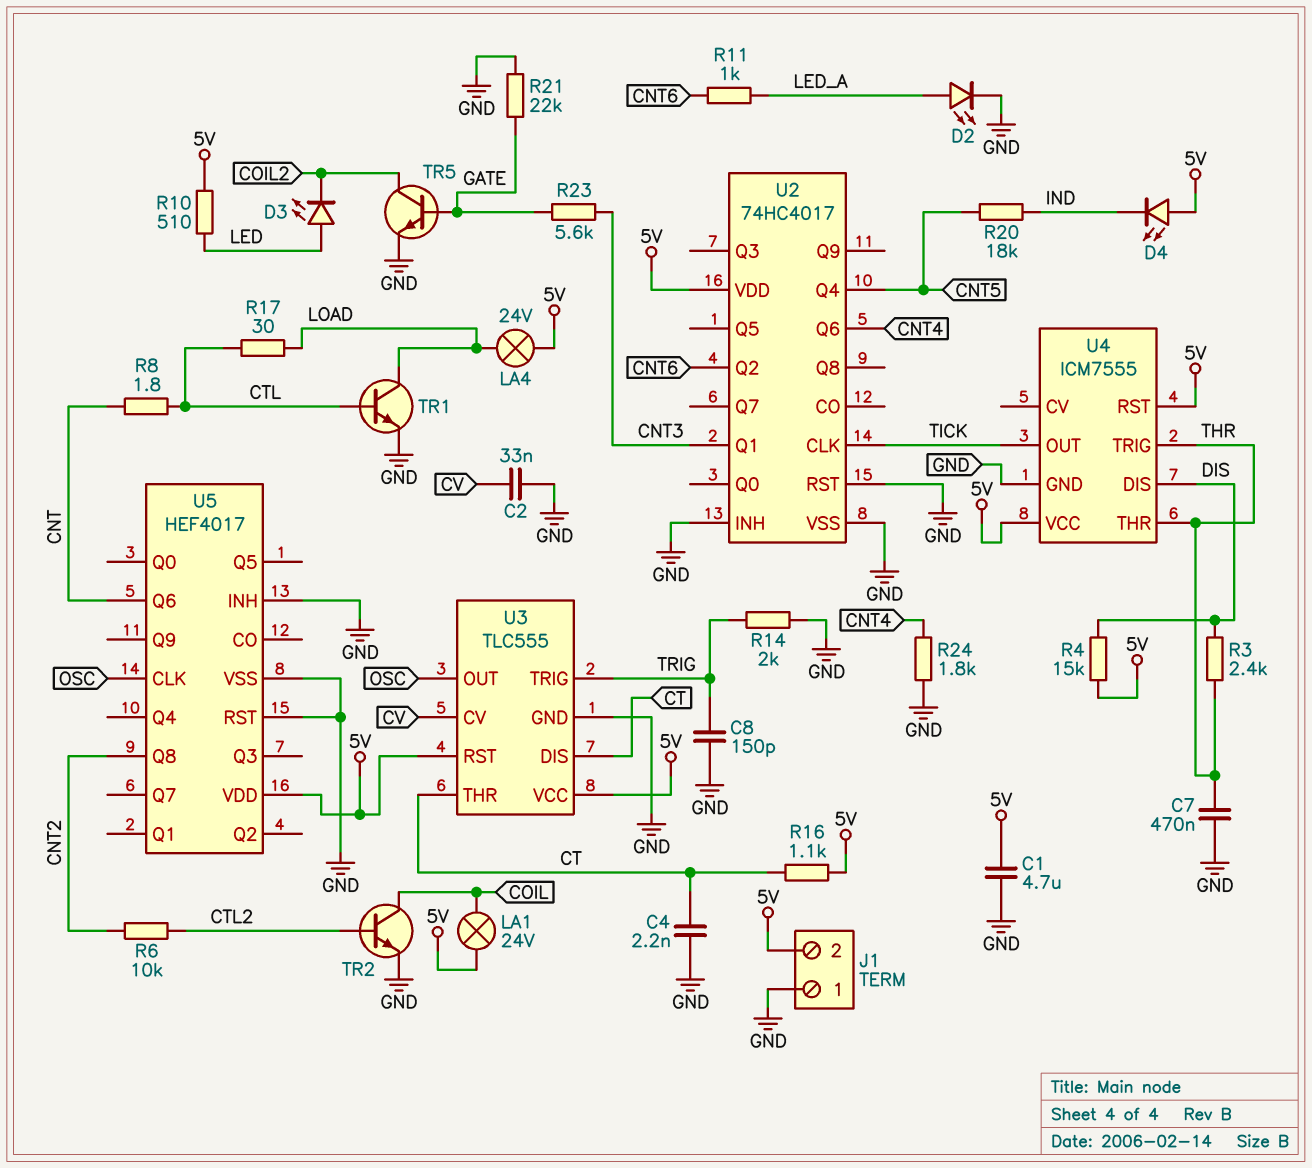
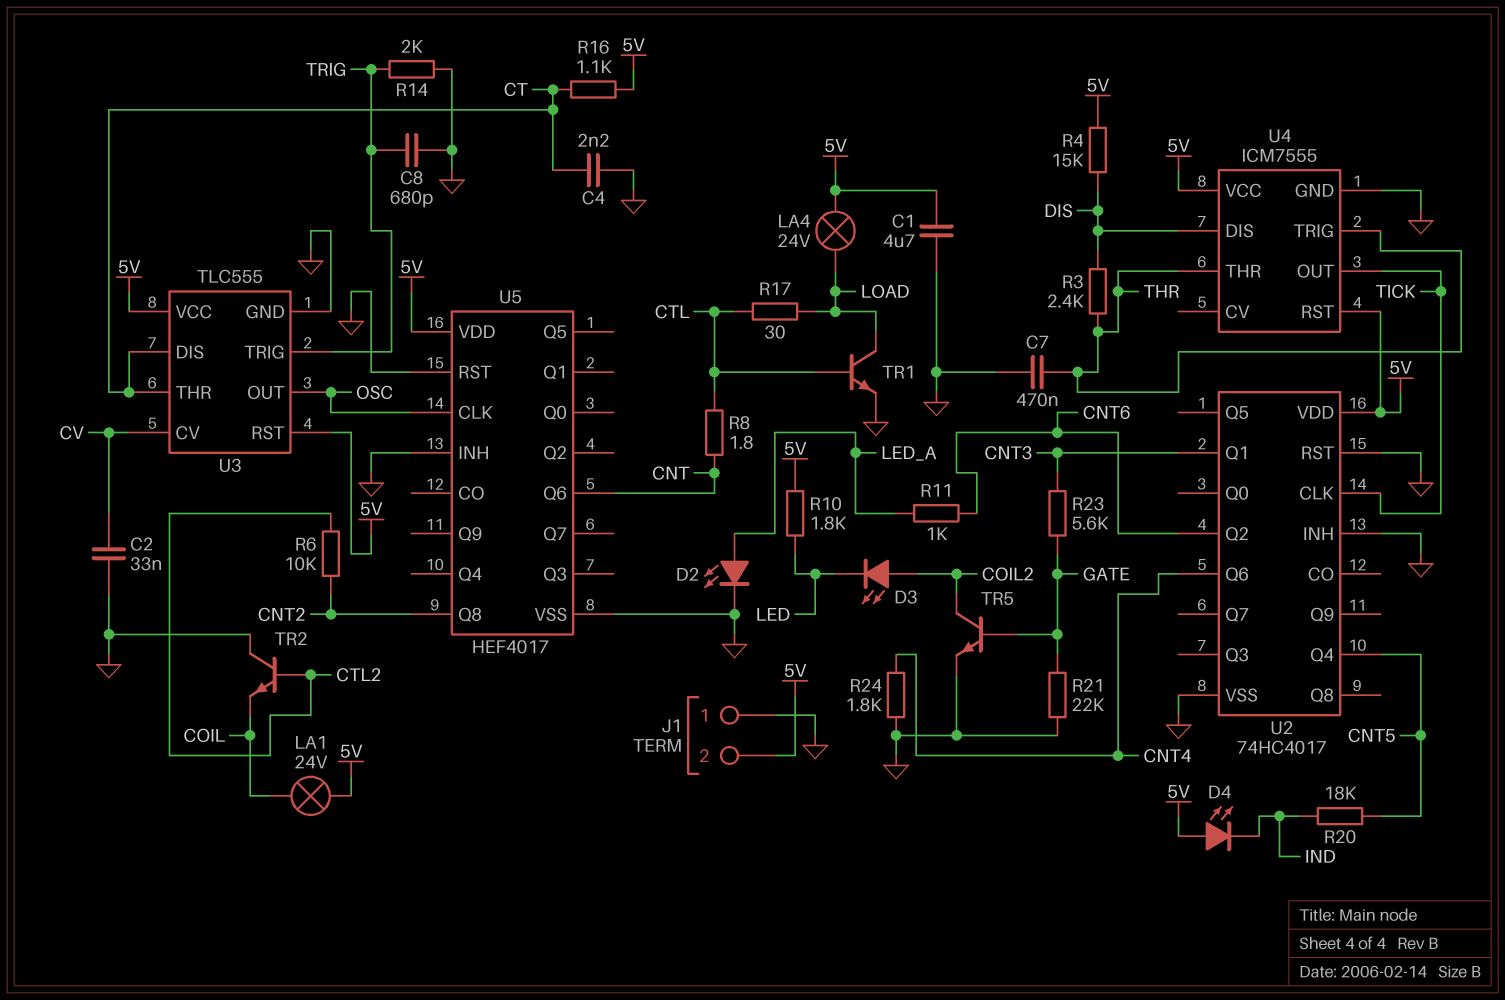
C8: 150pF (GND, TRIG) -> 680pF (GND, TRIG)
D3: LED (A LED, K COIL2) -> LED (A COIL2, K LED)
R10: 510 (5V, LED) -> 1.8k (5V, LED)
TR2: NPN (B CTL2, C COIL, E GND) -> NPN (B CTL2, C GND, E COIL)

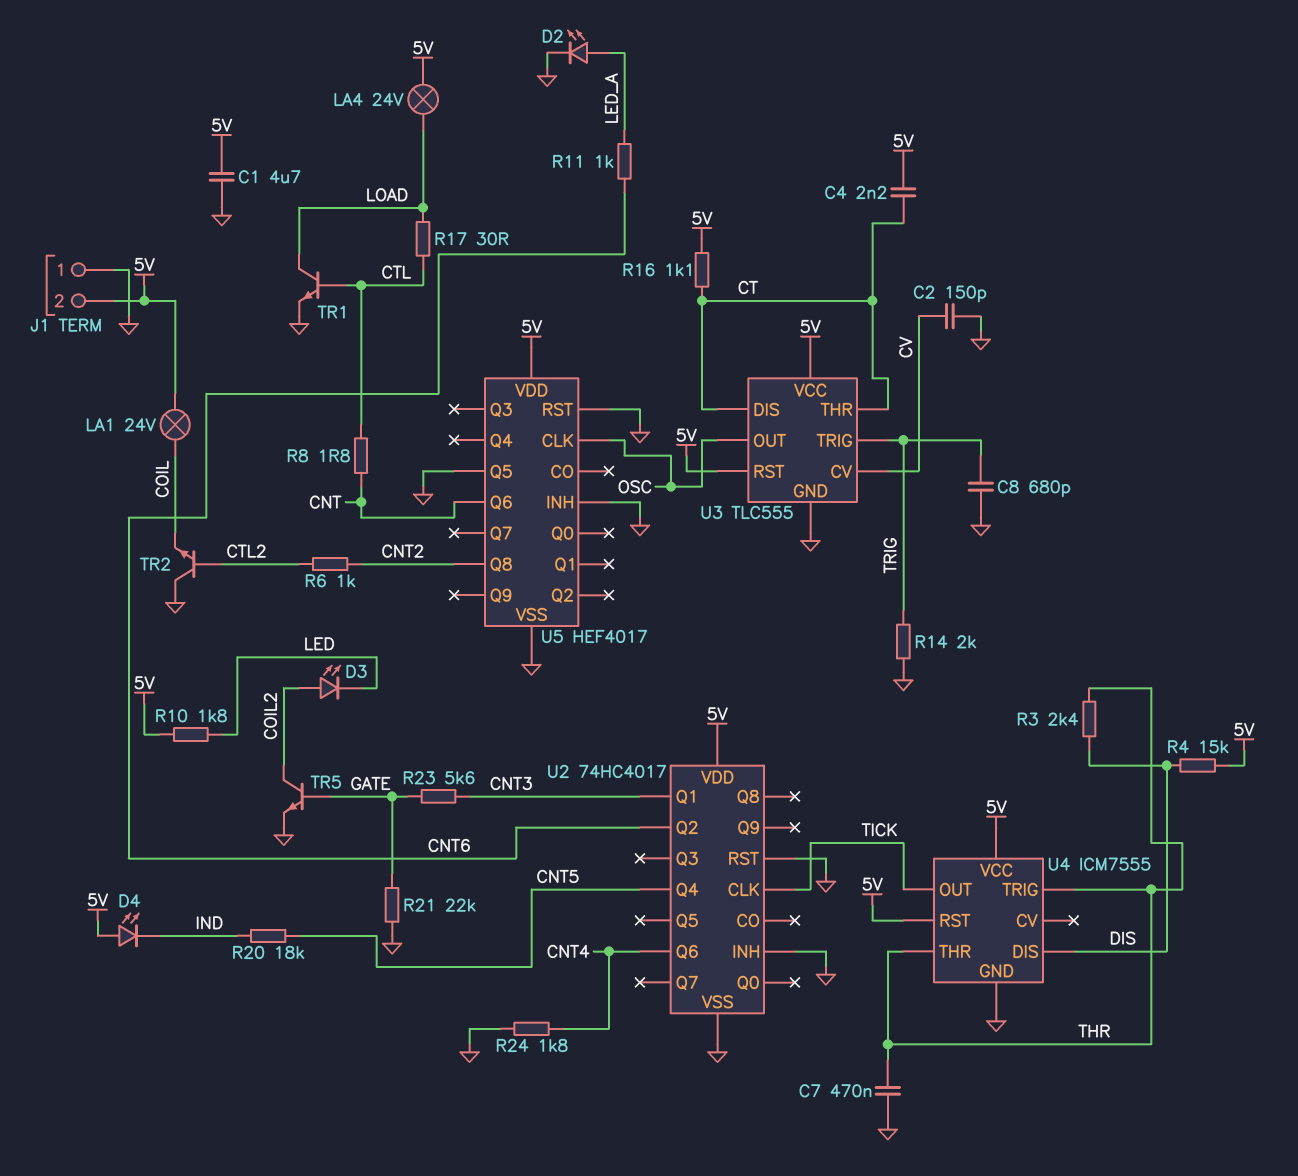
C2: 33nF (CV, GND) -> 150pF (CV, GND)
C4: 2.2nF (CT, GND) -> 2.2nF (5V, CT)
R6: 10k (CNT2, CTL2) -> 1k (CNT2, CTL2)
U5 pin Q5: none -> GND

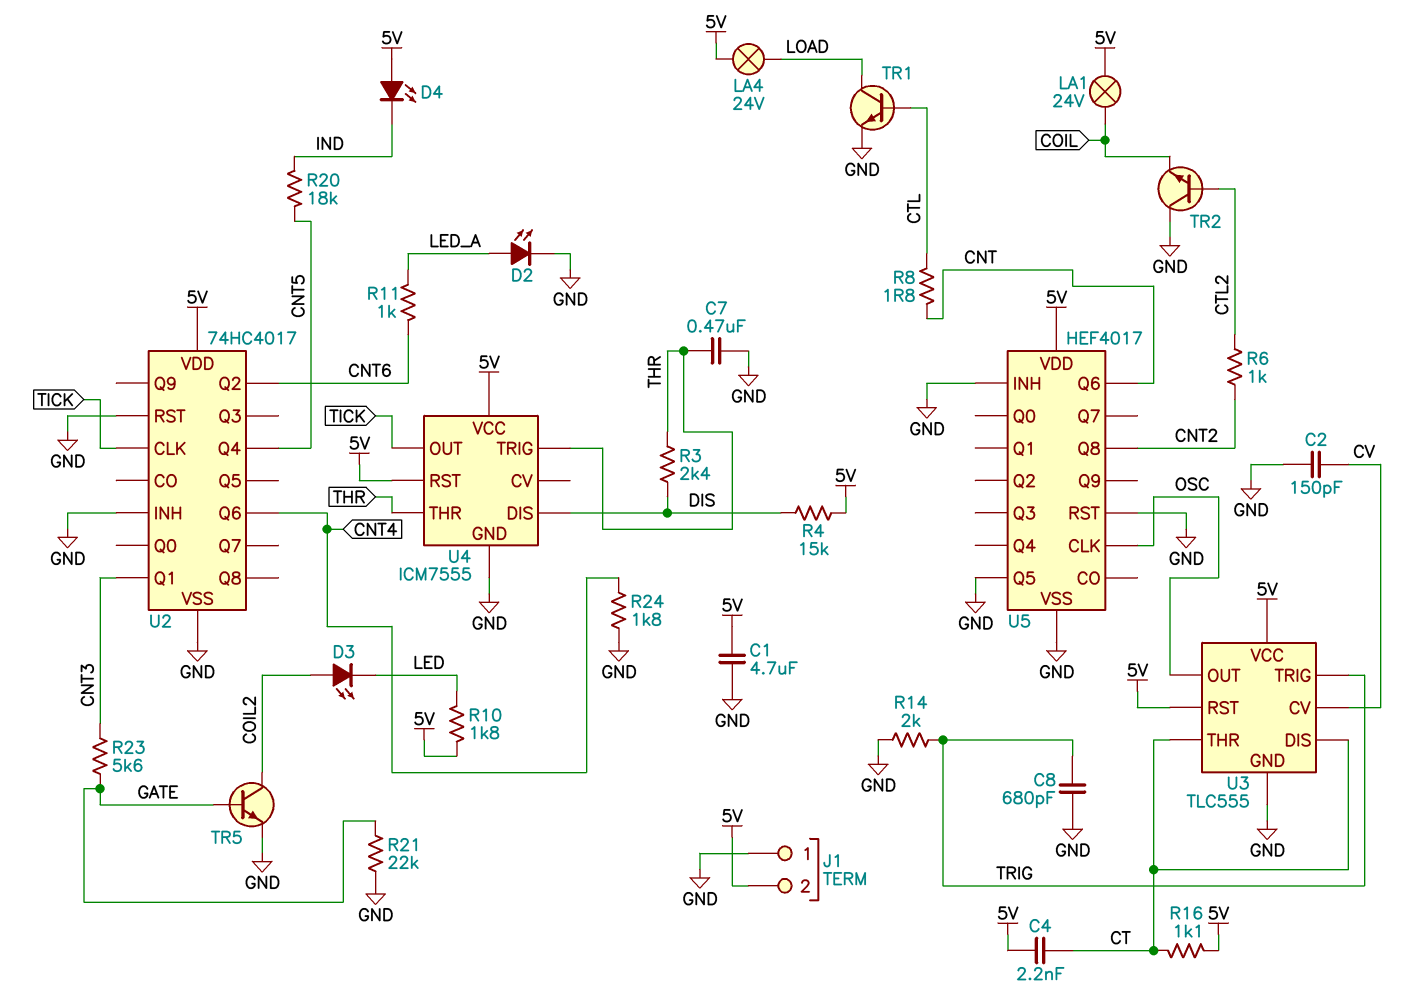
R17: 30 (CTL, LOAD) -> none

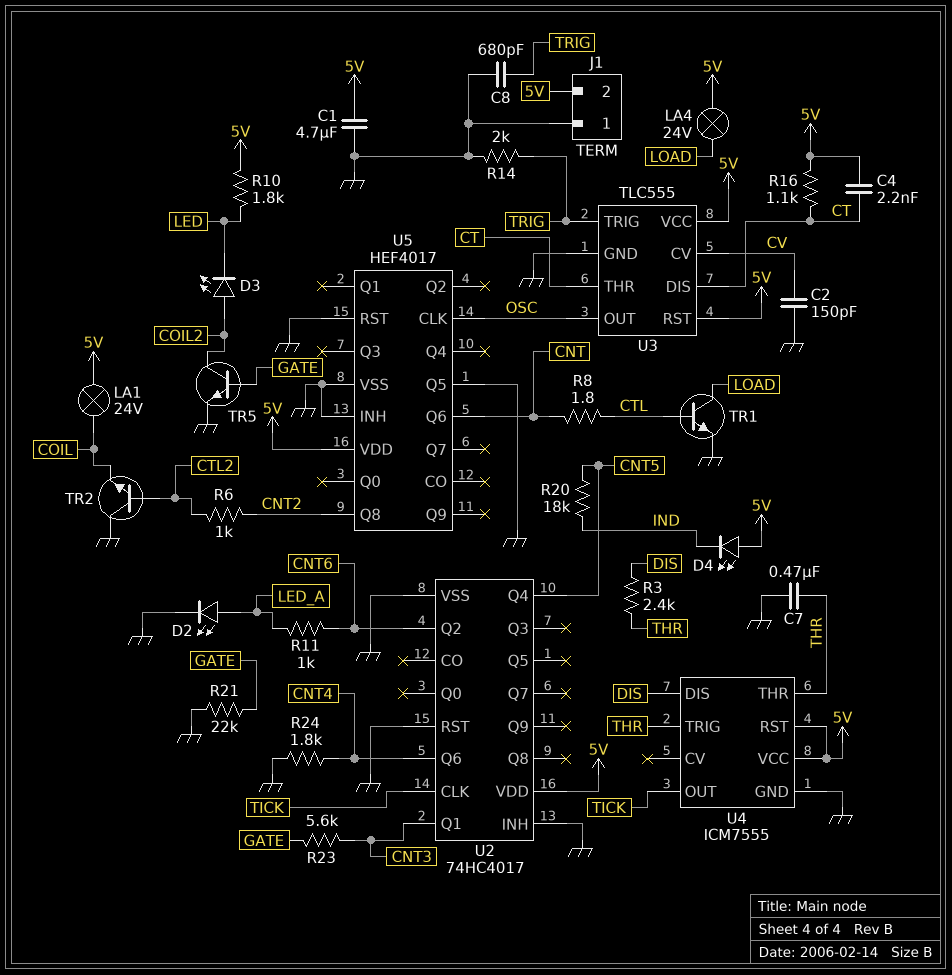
R4: 15k (5V, DIS) -> none

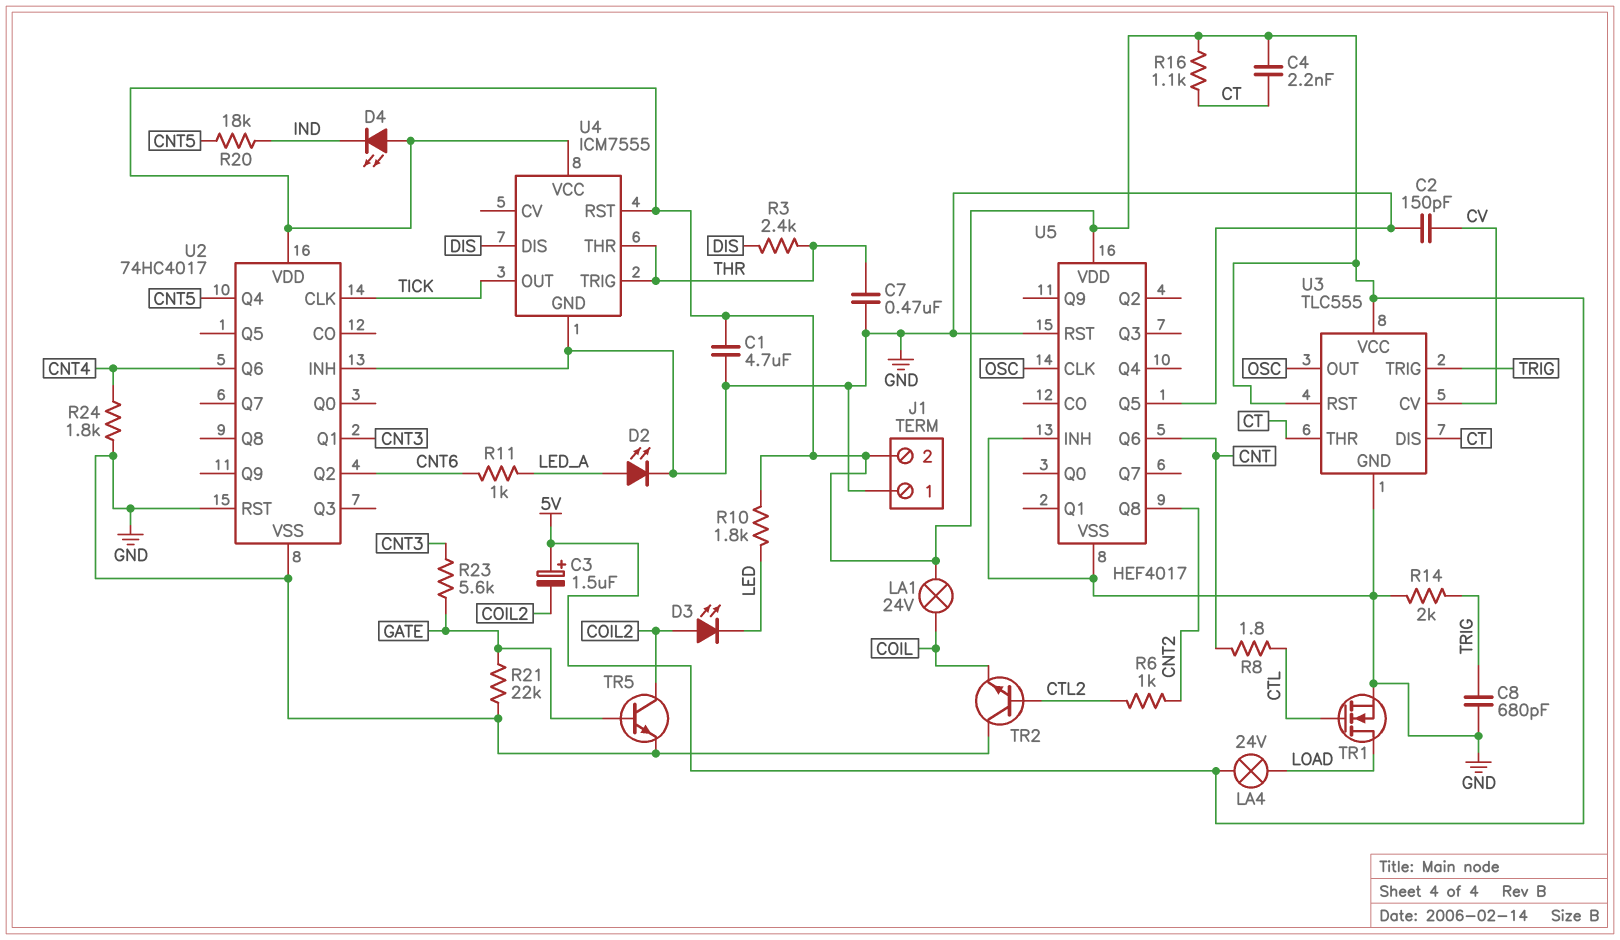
C3: none -> 1.5uF (plus 5V, minus COIL2)
TR1: NPN (B CTL, C LOAD, E GND) -> NMOS (G CTL, D LOAD, S GND)

